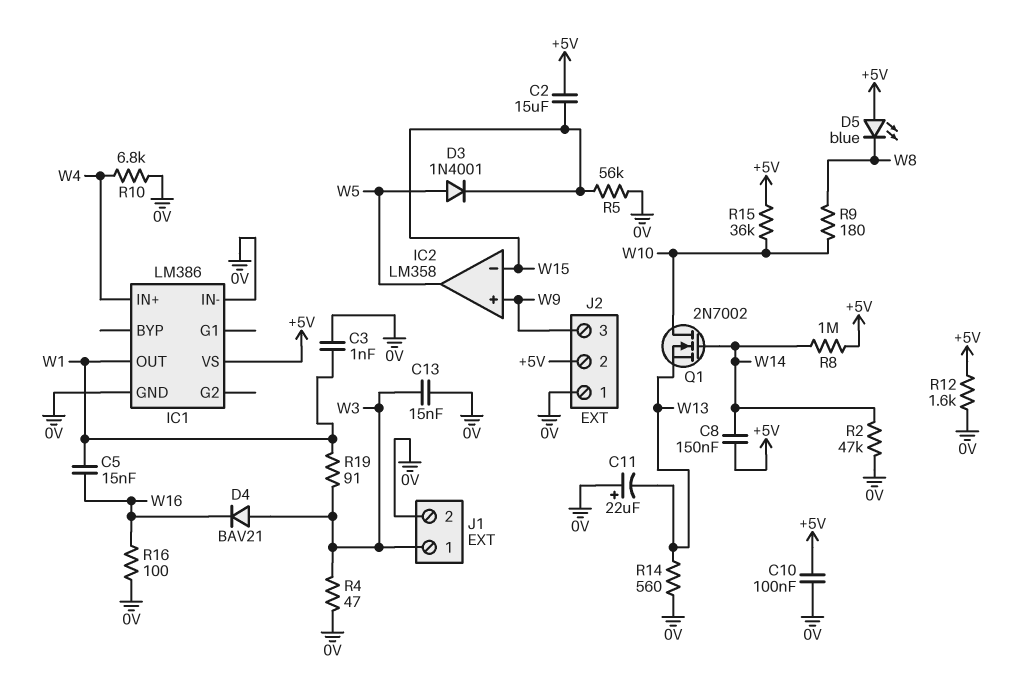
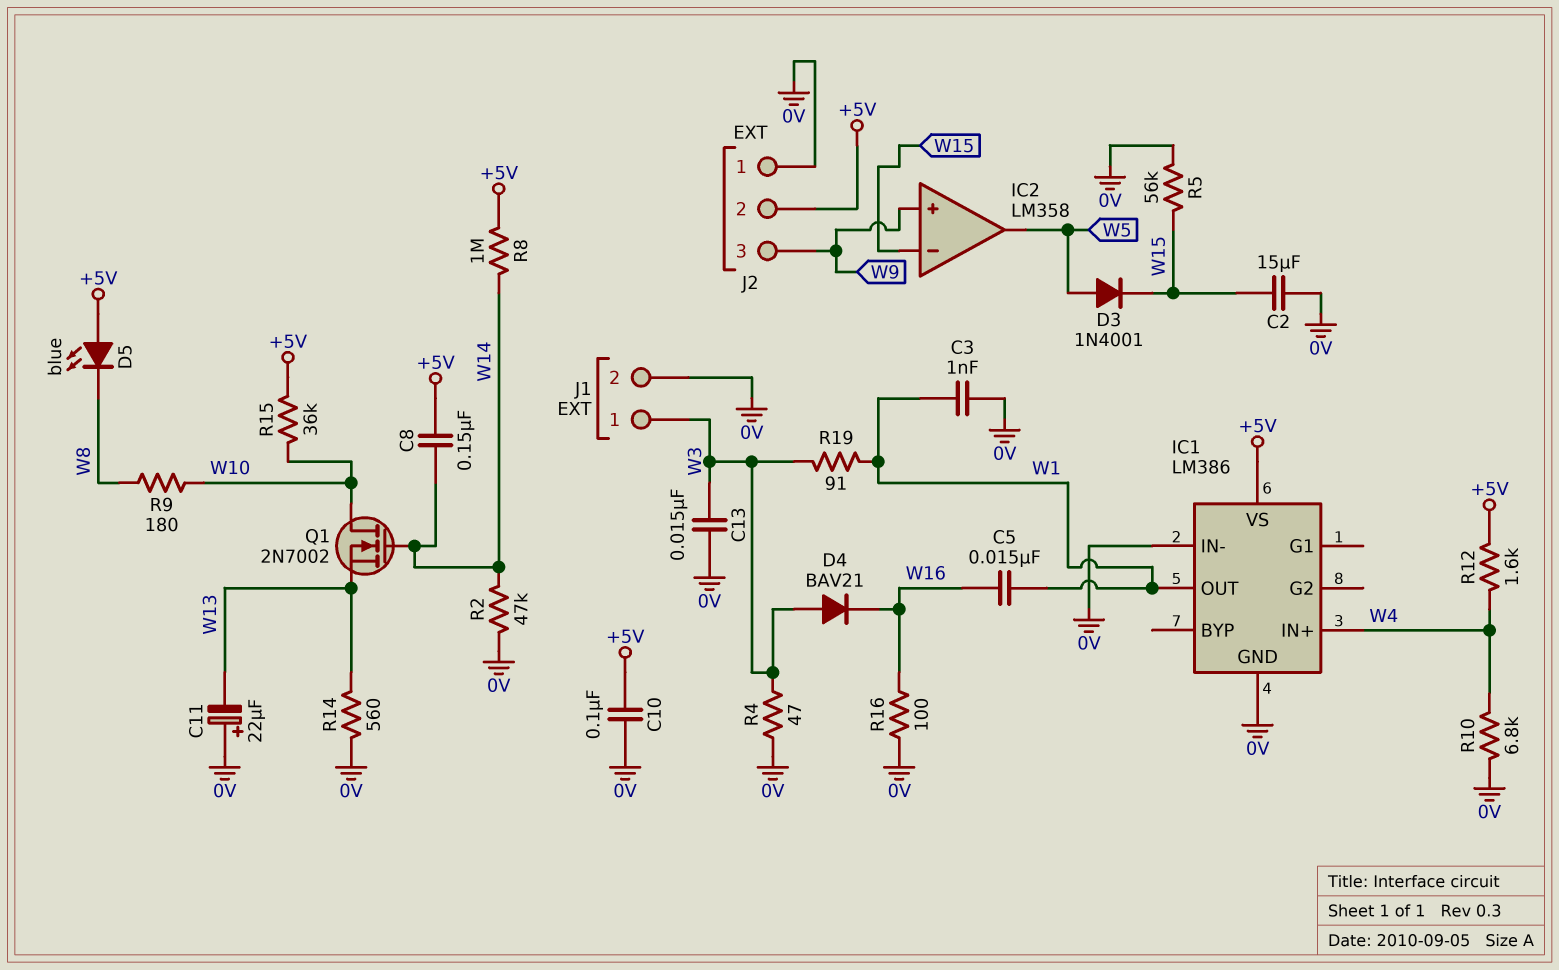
C2: 15uF (+5V, W15) -> 15uF (0V, W15)
R12: 1.6k (+5V, 0V) -> 1.6k (+5V, W4)

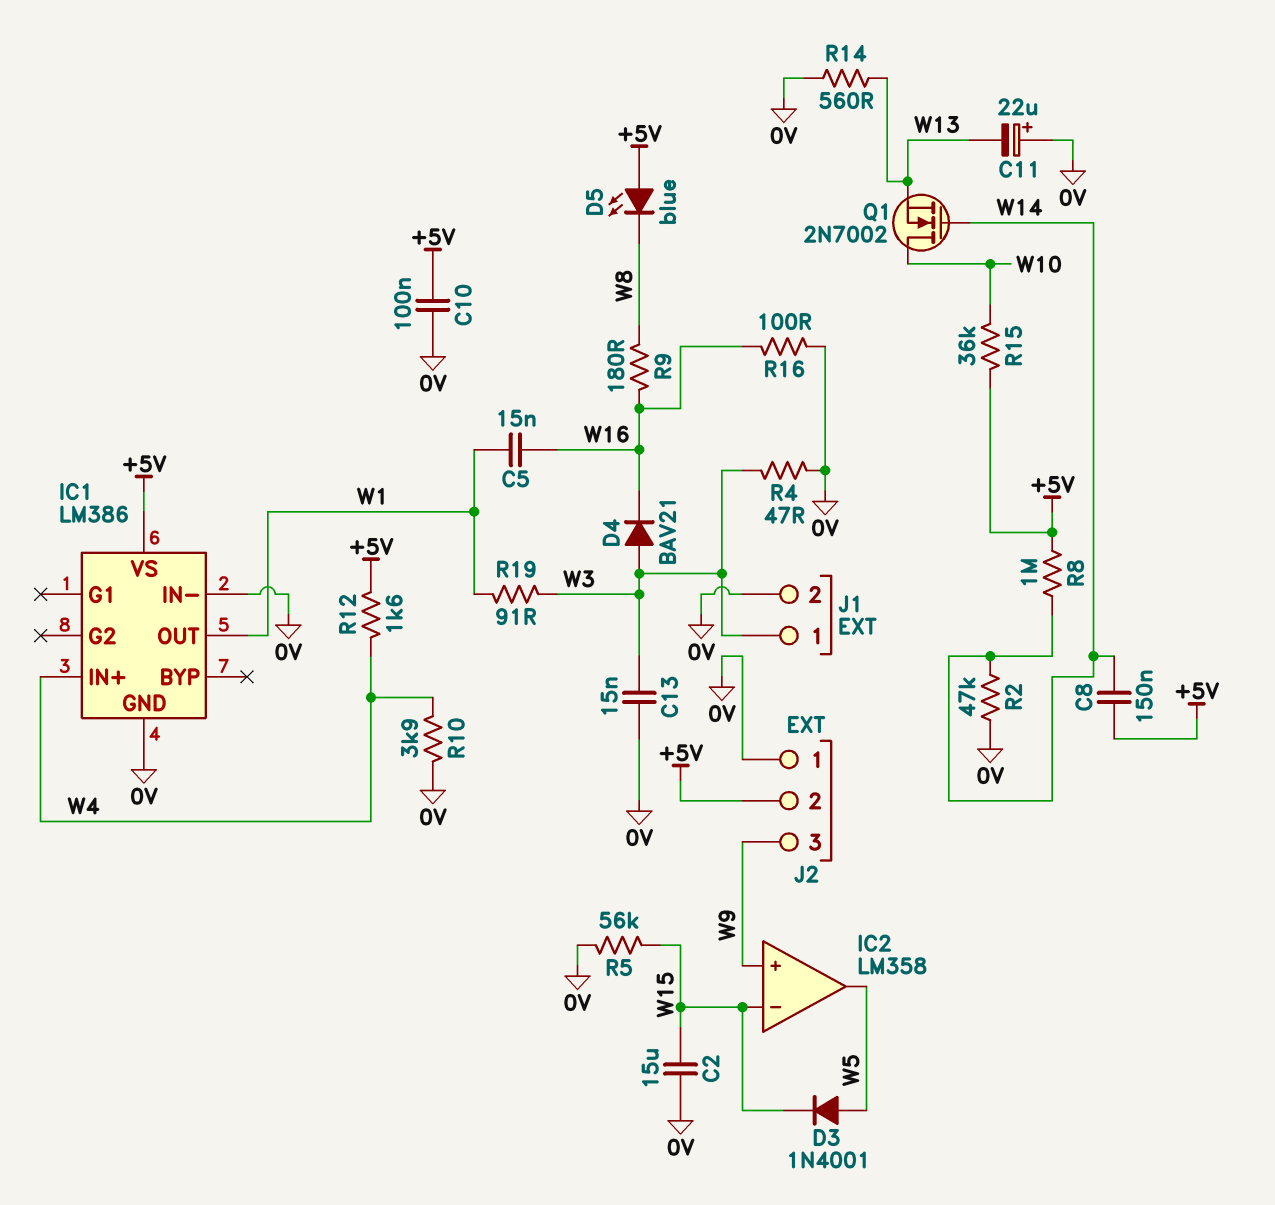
C3: 1nF (0V, W1) -> none
R9: 180 (W8, W10) -> 180 (W8, W16)
R10: 6.8k (0V, W4) -> 3.9k (0V, W4)

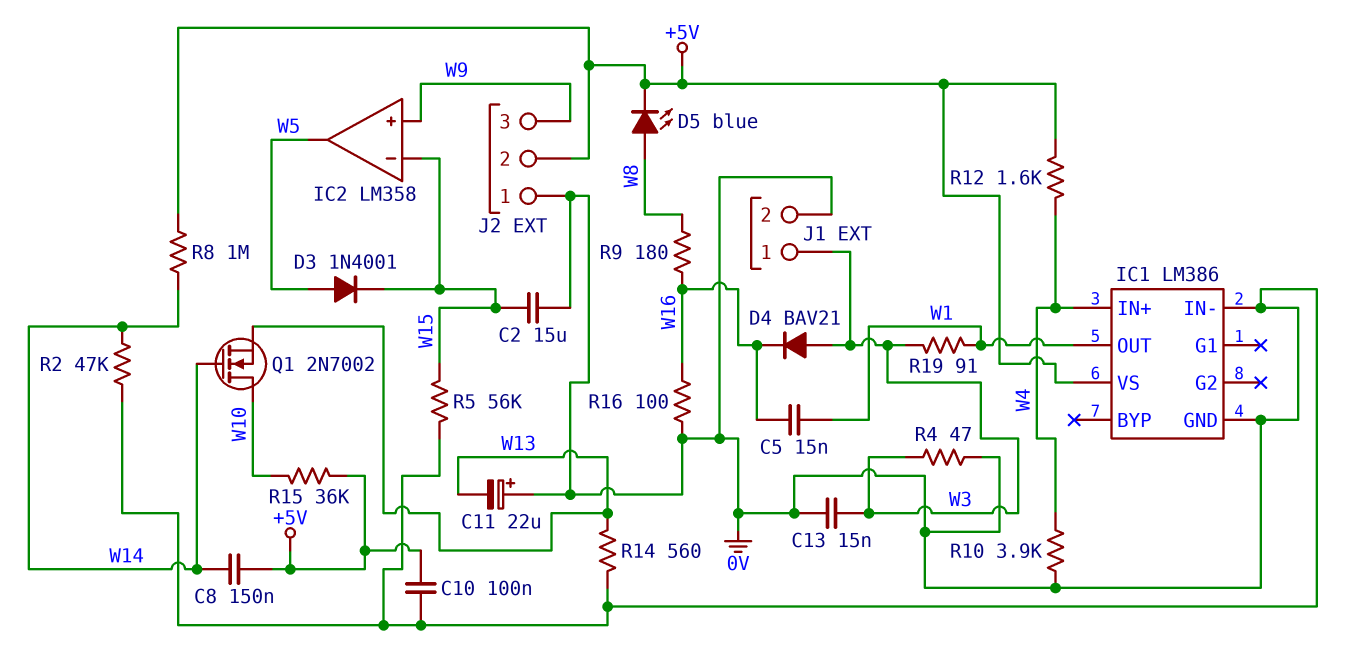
D5: LED blue (A +5V, K W8) -> LED blue (A W8, K +5V)

